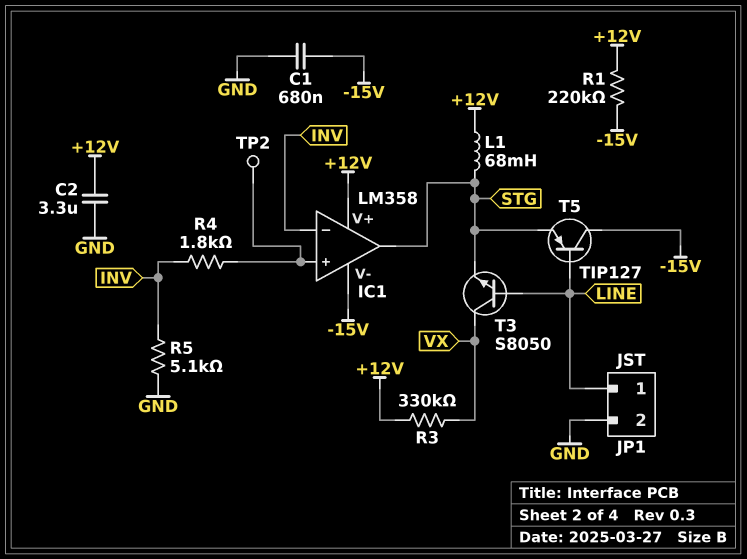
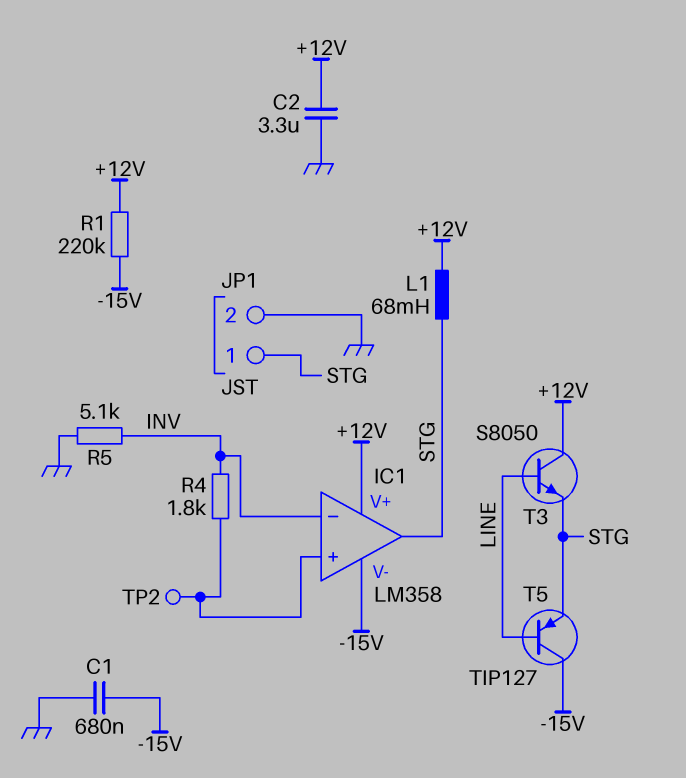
JP1 pin 1: LINE -> STG
R3: 330k (+12V, VX) -> none
T3: NPN S8050 (B LINE, C VX, E STG) -> NPN S8050 (B LINE, C +12V, E STG)

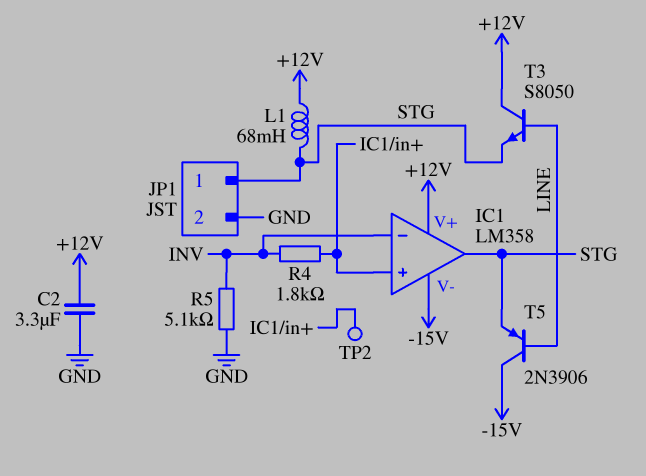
C1: 680nF (-15V, GND) -> none
R1: 220k (+12V, -15V) -> none
T5: PNP TIP127 (B LINE, C -15V, E STG) -> PNP 2N3906 (B LINE, C -15V, E STG)

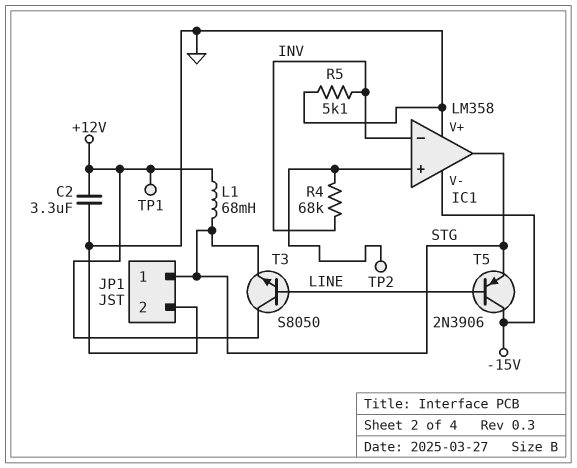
IC1 pin V+: +12V -> GND
R4: 1.8k (IC1/in+, INV) -> 68k (IC1/in+, INV)
TP1: none -> test point (+12V)

